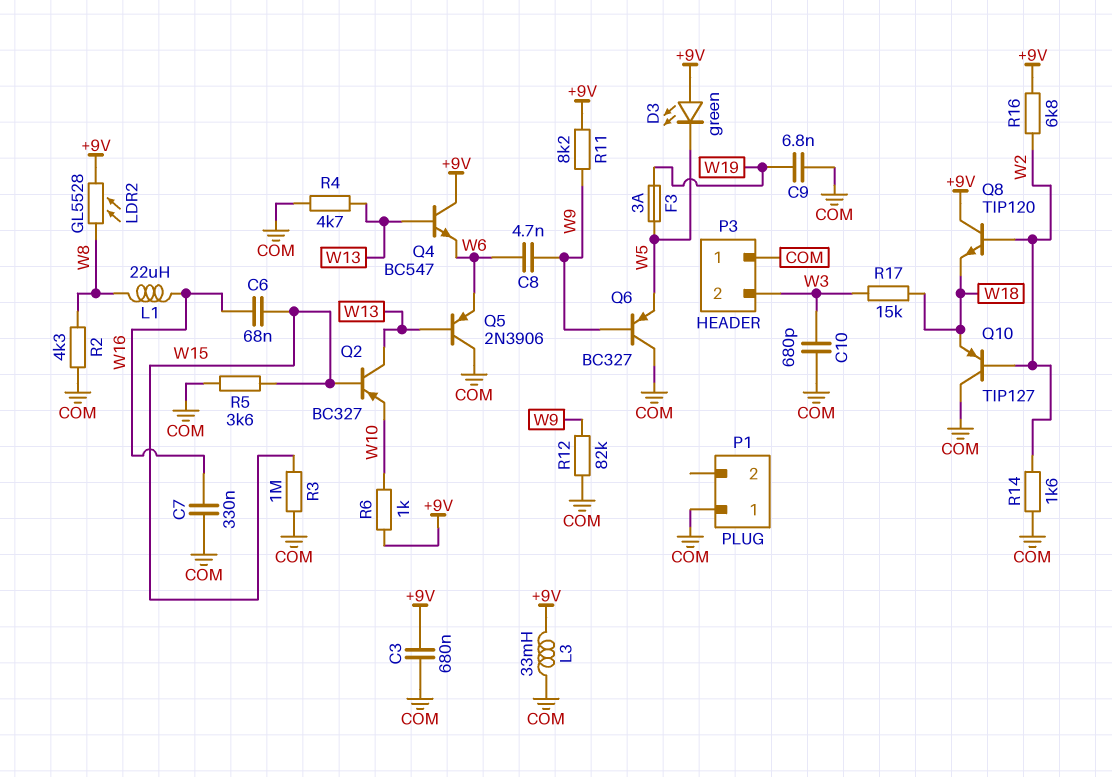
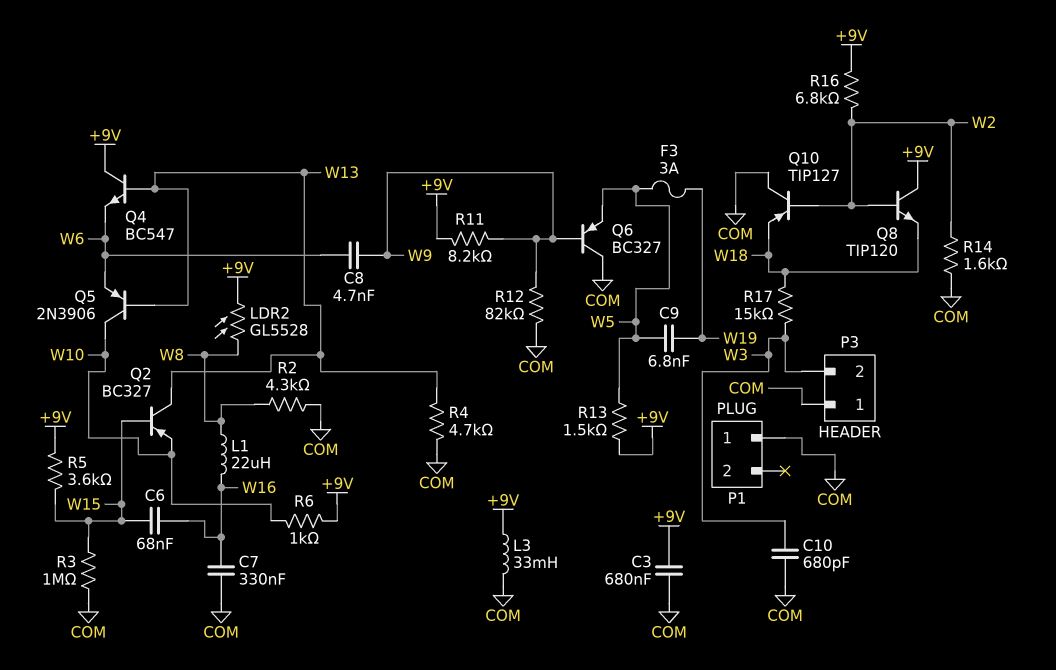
C9: 6.8nF (COM, W19) -> 6.8nF (W5, W19)
D3: LED green (A +9V, K W5) -> none
Q5: PNP 2N3906 (B W13, C COM, E W6) -> PNP 2N3906 (B W13, C W10, E W6)
R5: 3.6k (COM, W15) -> 3.6k (+9V, W15)
R13: none -> 1.5k (+9V, W5)

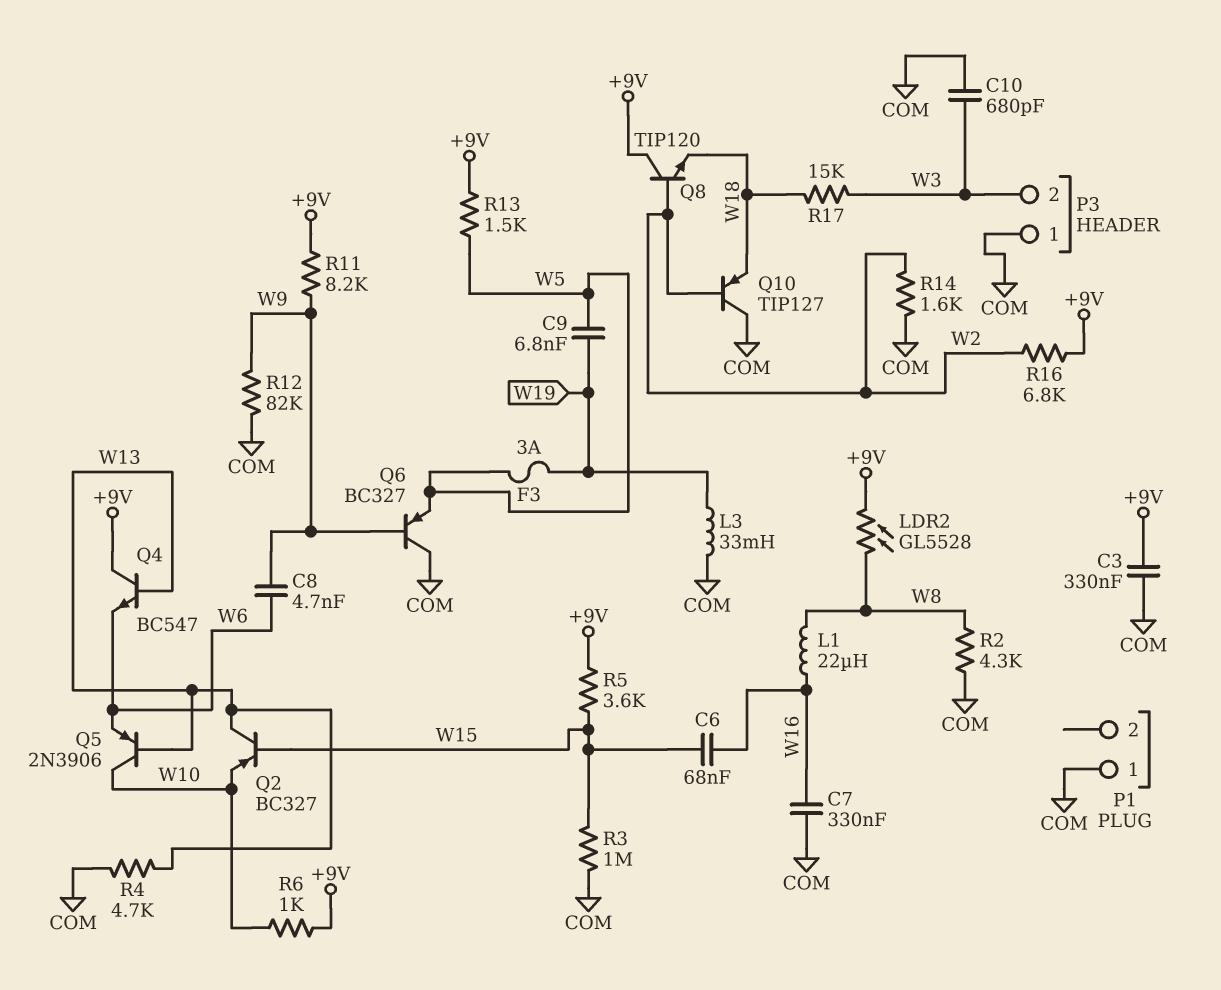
C3: 680nF (+9V, COM) -> 330nF (+9V, COM)
L3: 33mH (+9V, COM) -> 33mH (COM, W19)

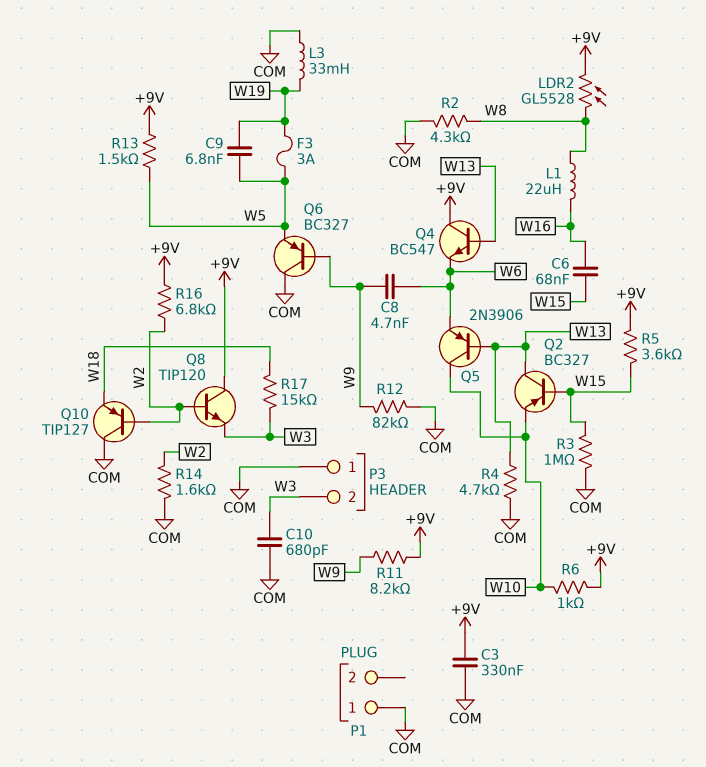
C7: 330nF (COM, W16) -> none
Q8: NPN TIP120 (B W2, C +9V, E W18) -> NPN TIP120 (B W2, C +9V, E W3)

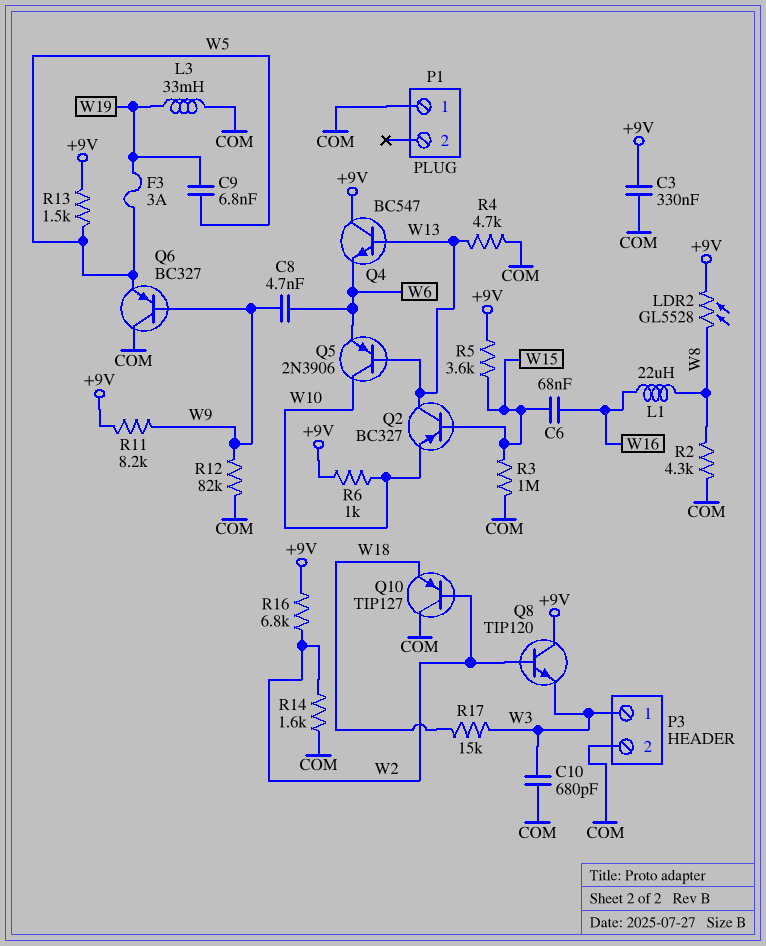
P3 pin 1: COM -> W3
P3 pin 2: W3 -> COM

